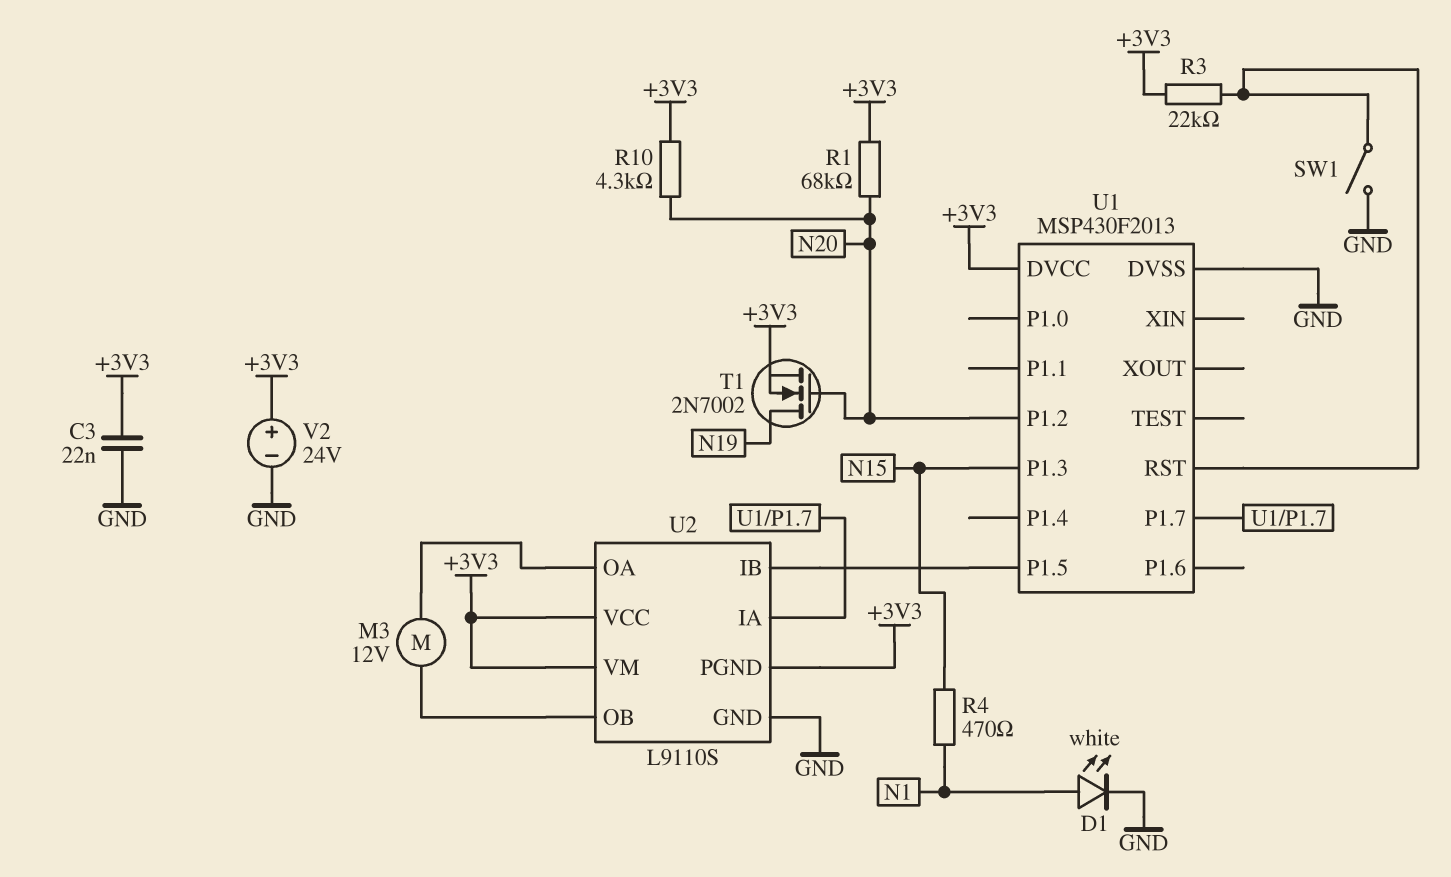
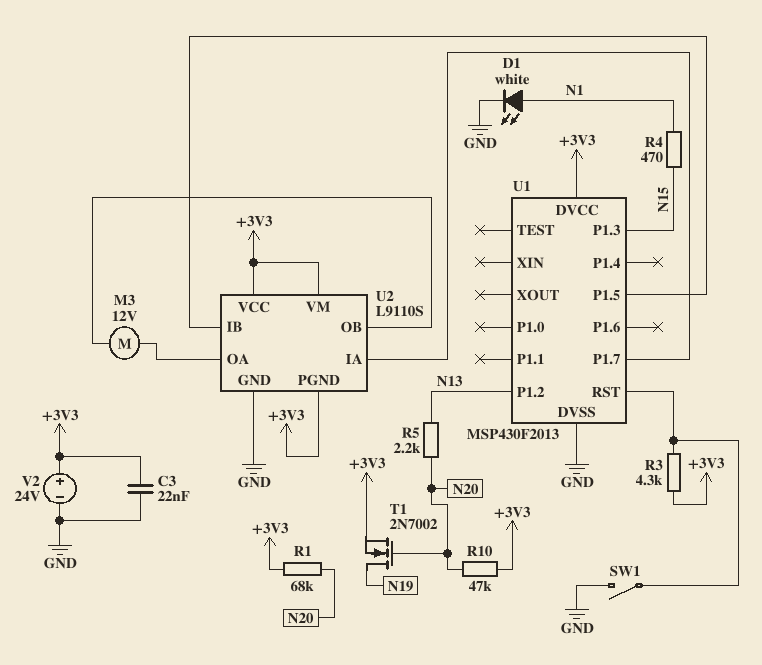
R3: 22k (+3V3, U1/RST) -> 4.3k (+3V3, U1/RST)
R5: none -> 2.2k (N13, N20)
R10: 4.3k (+3V3, N20) -> 47k (+3V3, N20)
U1 pin P1.2: N20 -> N13

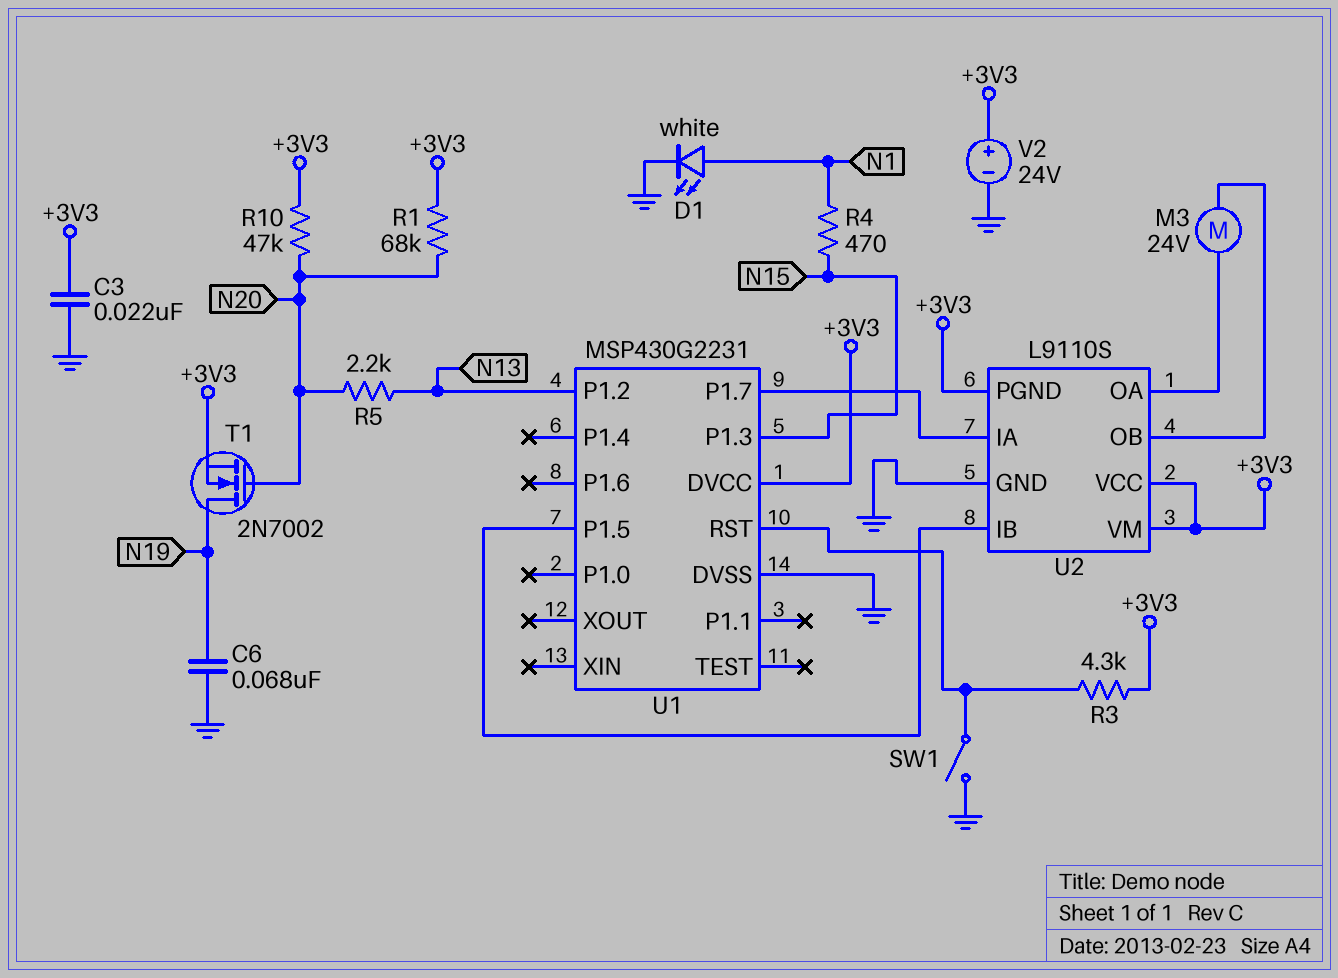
C6: none -> 68nF (GND, N19)
M3: motor 12V (U2/OA, U2/OB) -> motor 24V (U2/OA, U2/OB)
U1: MSP430F2013 -> MSP430G2231

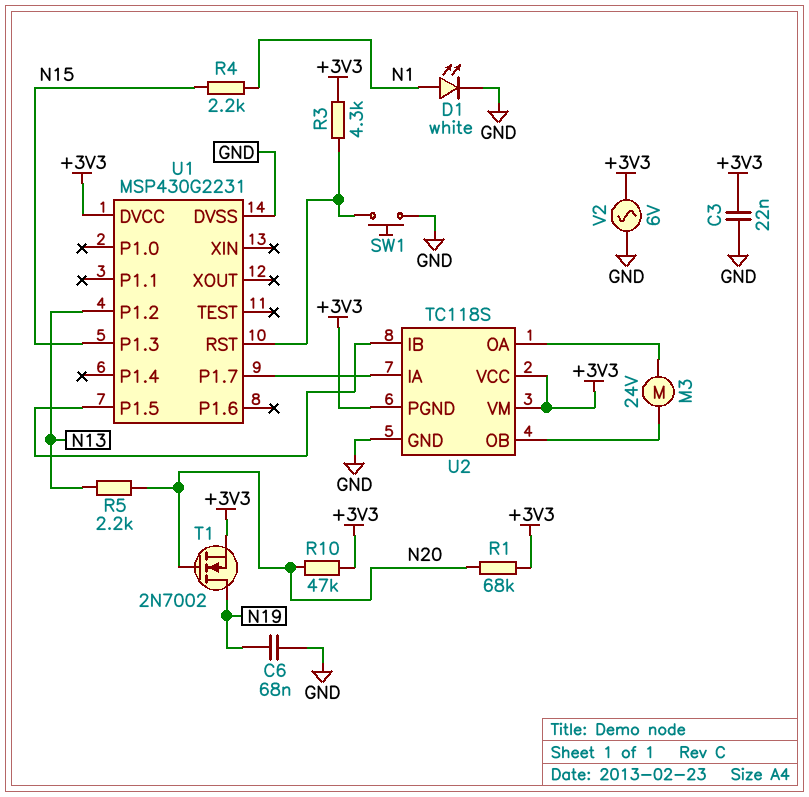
R4: 470 (N1, N15) -> 2.2k (N1, N15)
SW1: switch (GND, U1/RST) -> button (GND, U1/RST)
U2: L9110S -> TC118S
V2: 24V (plus +3V3, minus GND) -> AC 6V (+3V3, GND)

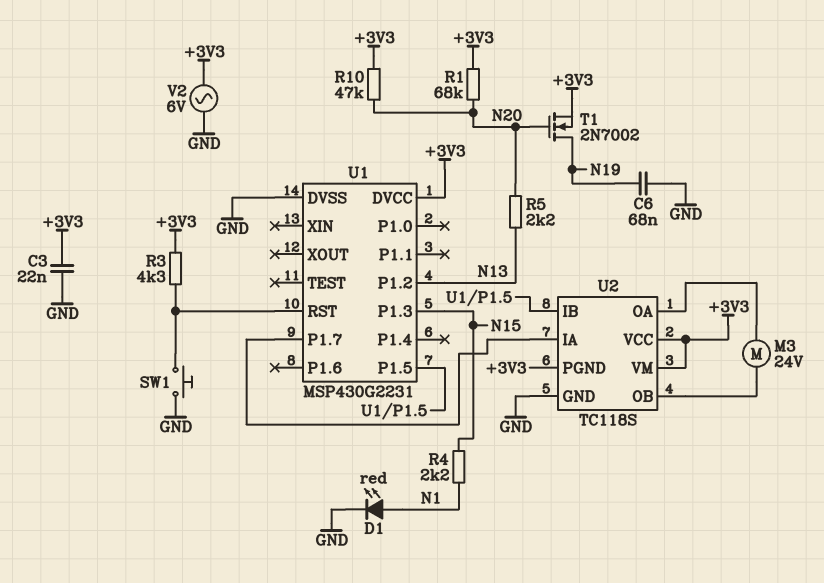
D1: LED white (A N1, K GND) -> LED red (A N1, K GND)

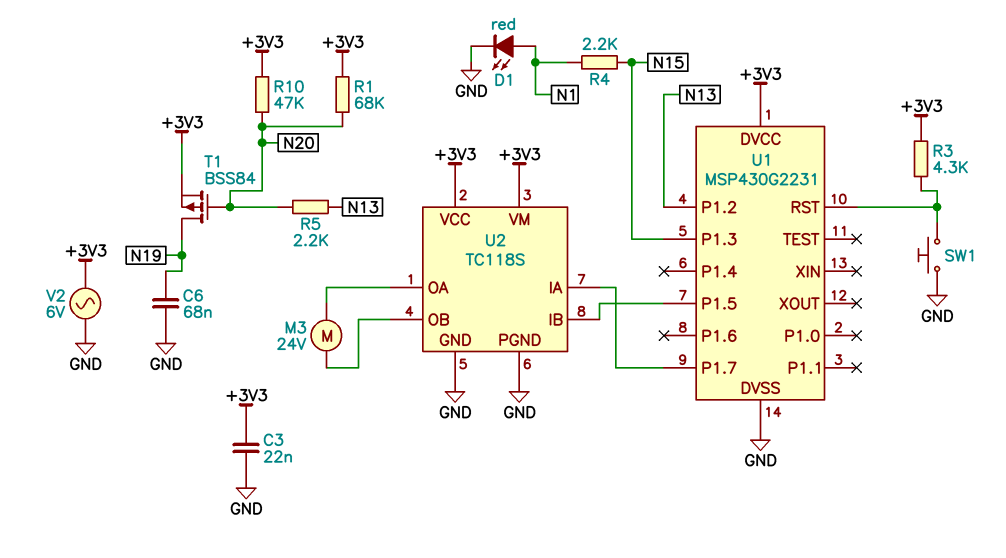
T1: NMOS 2N7002 (G N20, D N19, S +3V3) -> PMOS BSS84 (G N20, D N19, S +3V3)
U2 pin PGND: +3V3 -> GND

